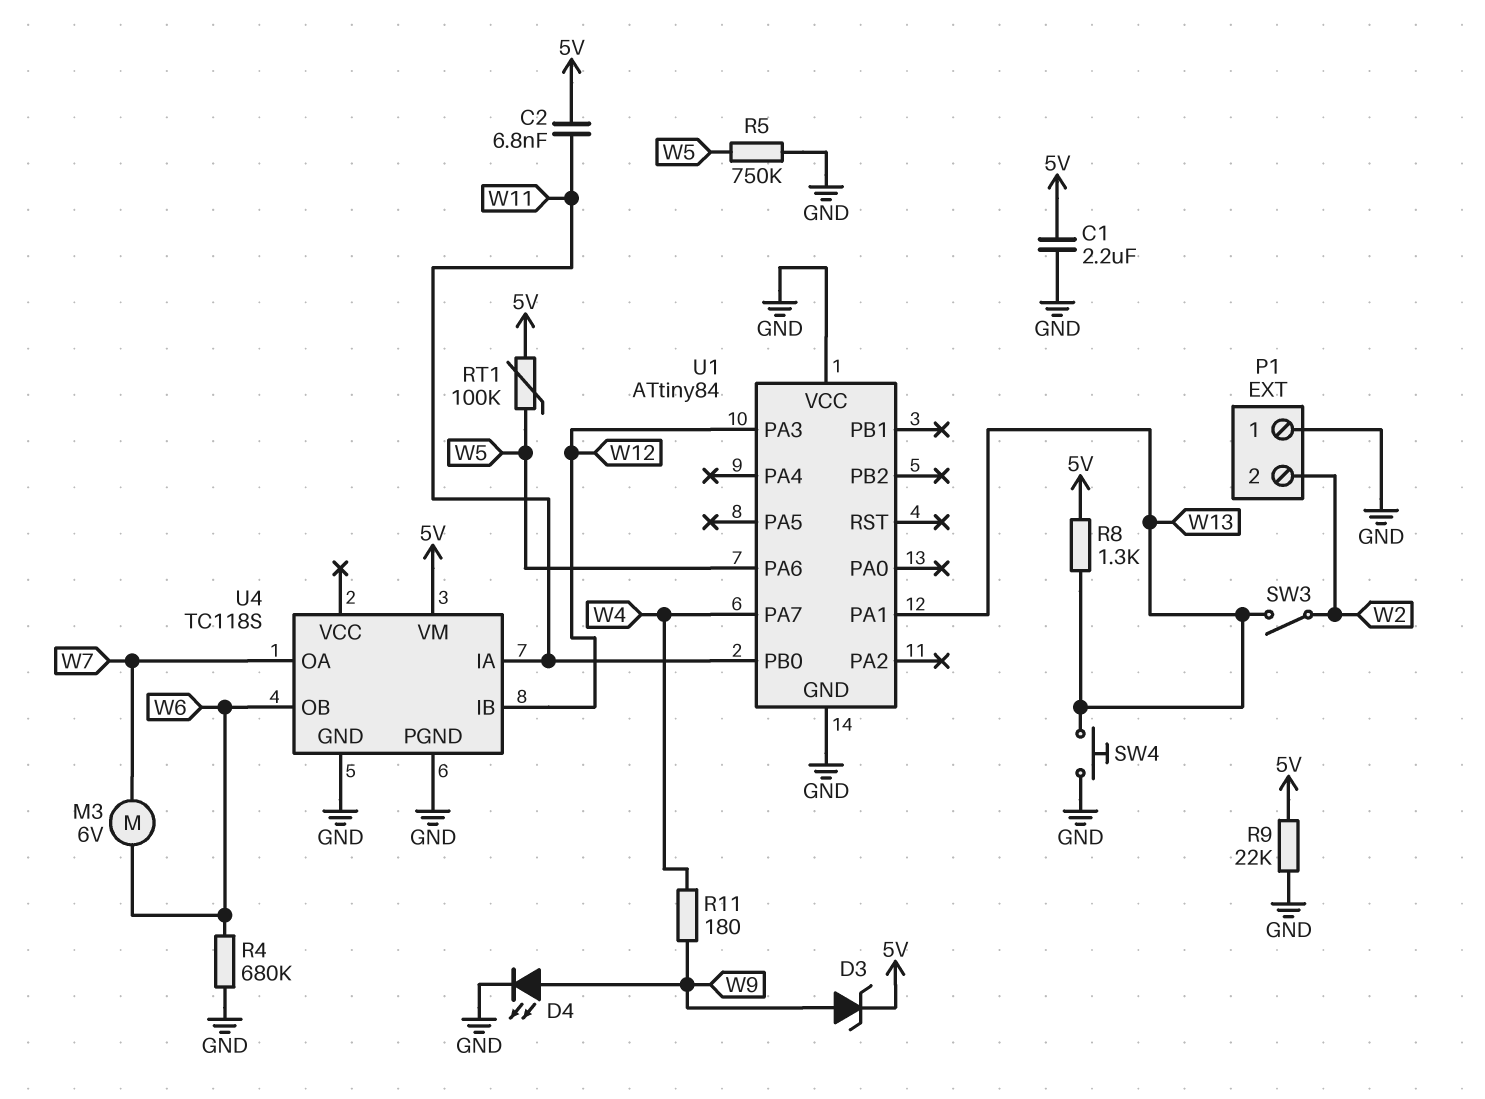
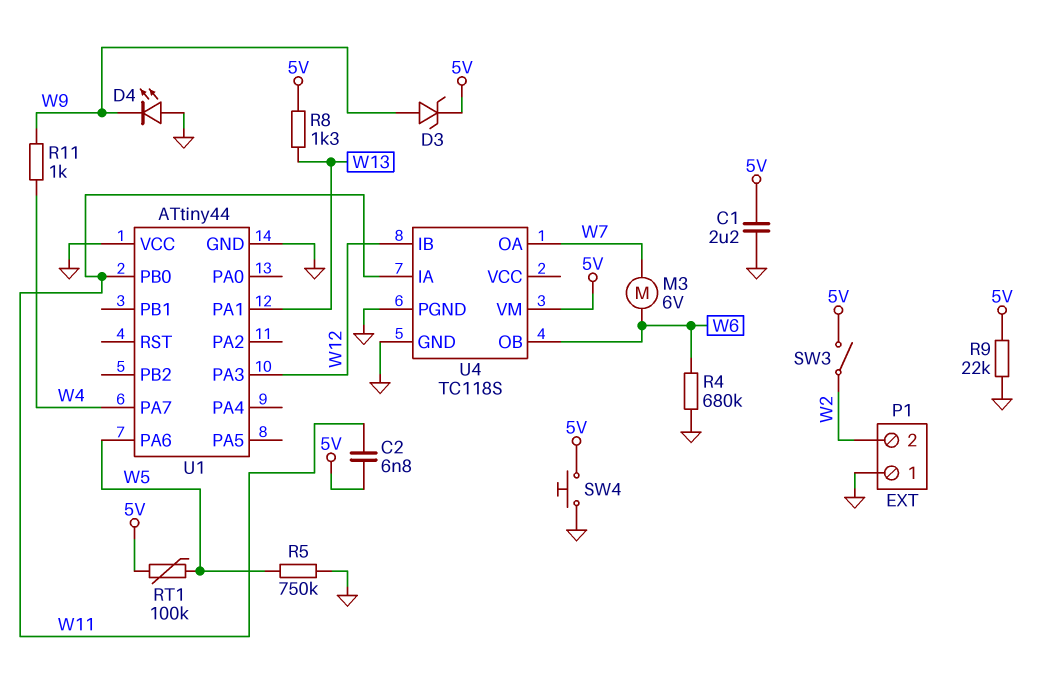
D4: LED (A W9, K GND) -> LED (A GND, K W9)
R11: 180 (W4, W9) -> 1k (W4, W9)
SW3: switch (W2, W13) -> switch (5V, W2)
SW4: button (GND, W13) -> button (5V, GND)
U1: ATtiny84 -> ATtiny44

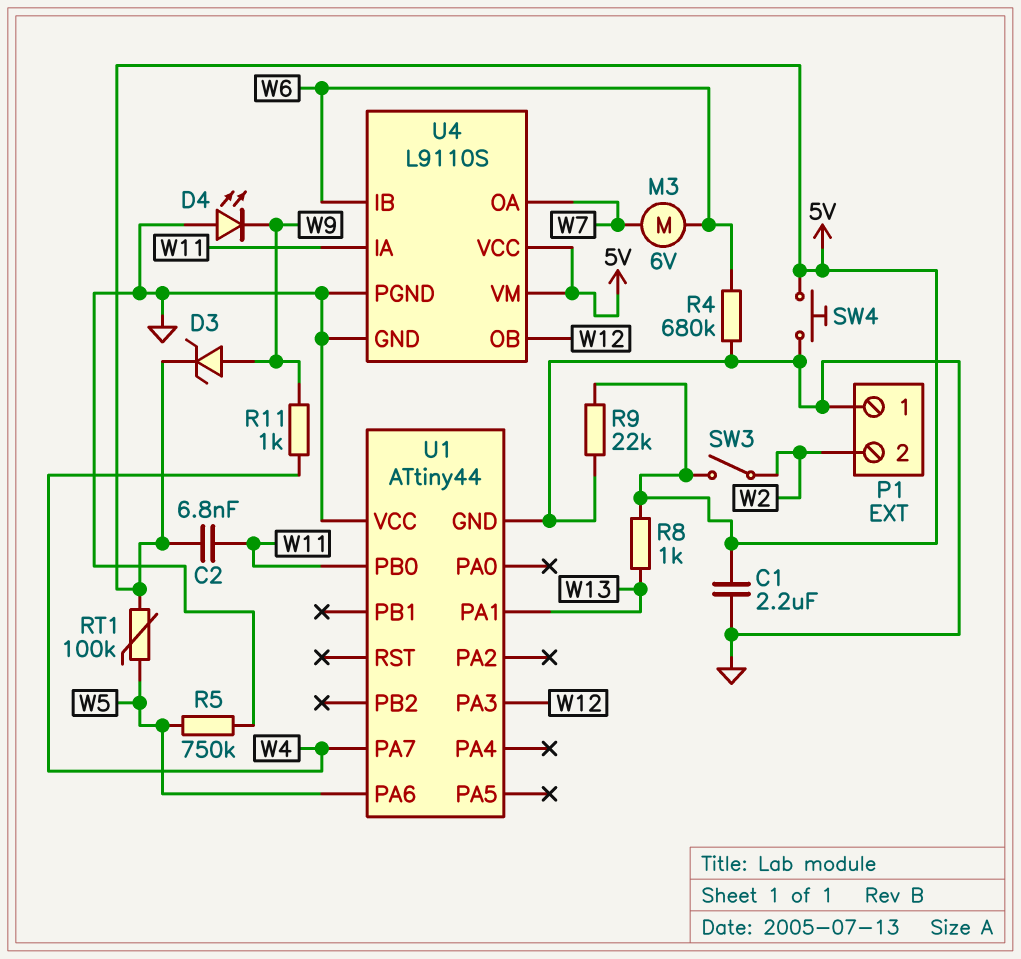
R8: 1.3k (5V, W13) -> 1k (5V, W13)
U4: TC118S -> L9110S
U4 pin IB: W12 -> W6
U4 pin OB: W6 -> W12
U4 pin VCC: none -> 5V

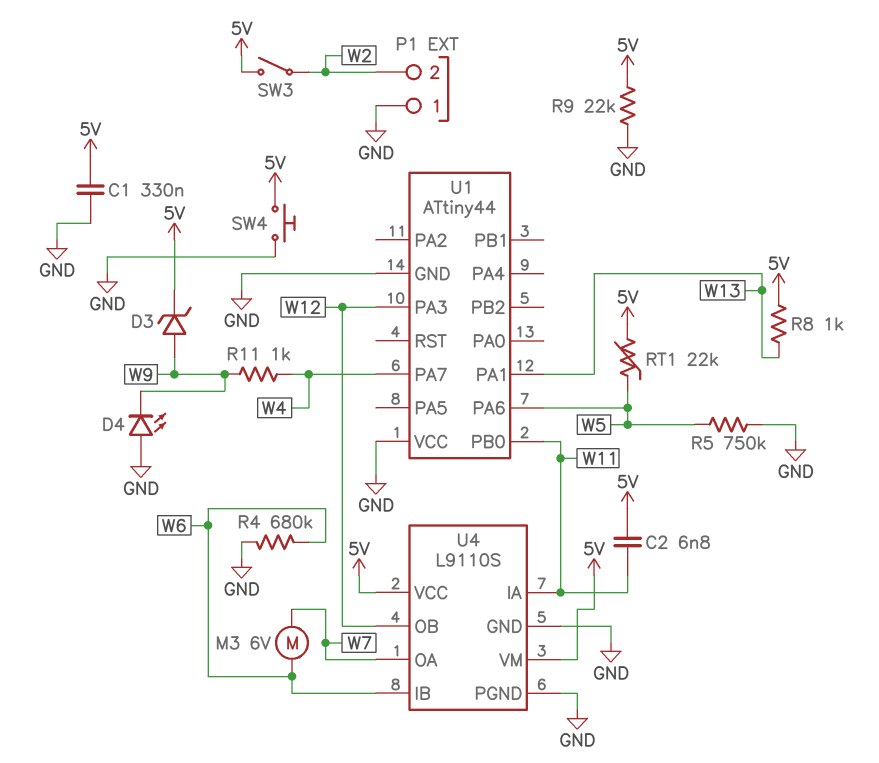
C1: 2.2uF (5V, GND) -> 330nF (5V, GND)
RT1: 100k (5V, W5) -> 22k (5V, W5)

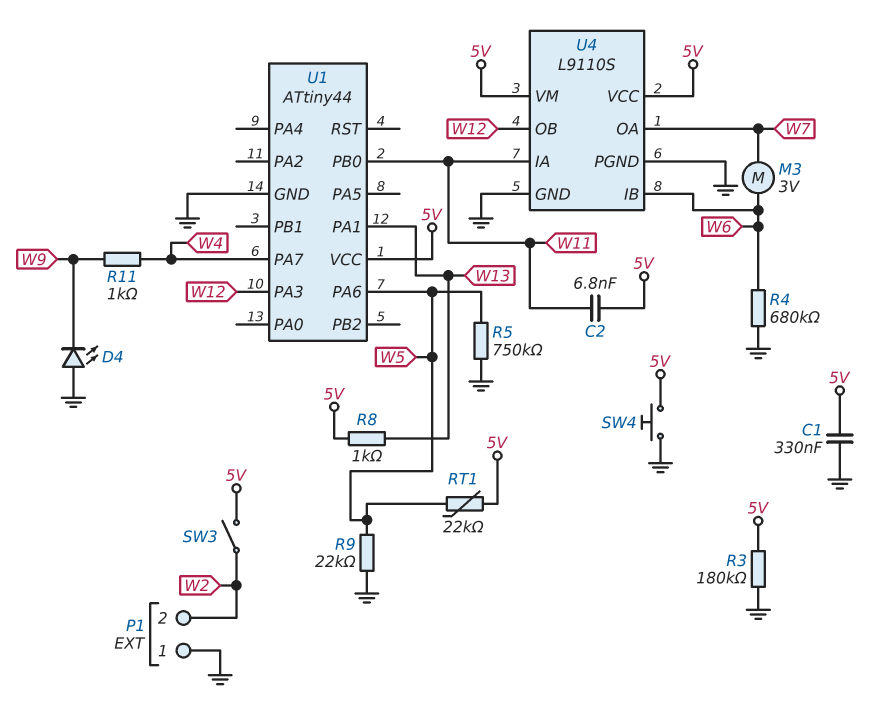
D3: zener (A W9, K 5V) -> none
M3: motor 6V (W6, W7) -> motor 3V (W6, W7)
R3: none -> 180k (5V, GND)
R9: 22k (5V, GND) -> 22k (GND, W5)
U1 pin VCC: GND -> 5V

